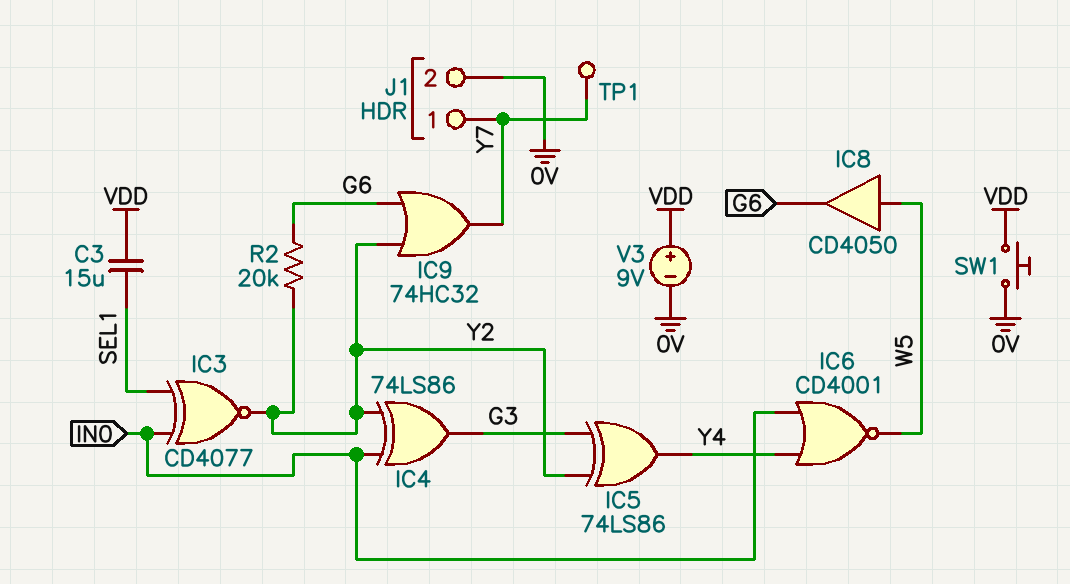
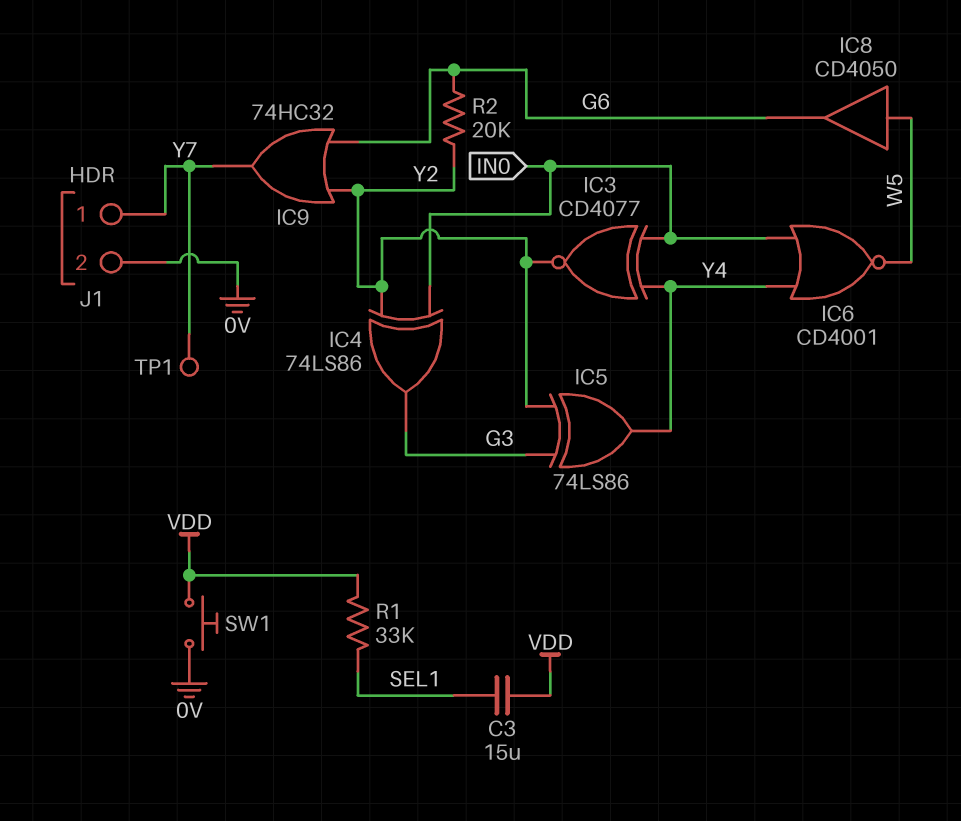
IC3: XNOR CD4077 (in IN0, in SEL1, out Y2) -> XNOR CD4077 (in IN0, in Y4, out Y2)
R1: none -> 33k (SEL1, VDD)
V3: 9V (plus VDD, minus 0V) -> none

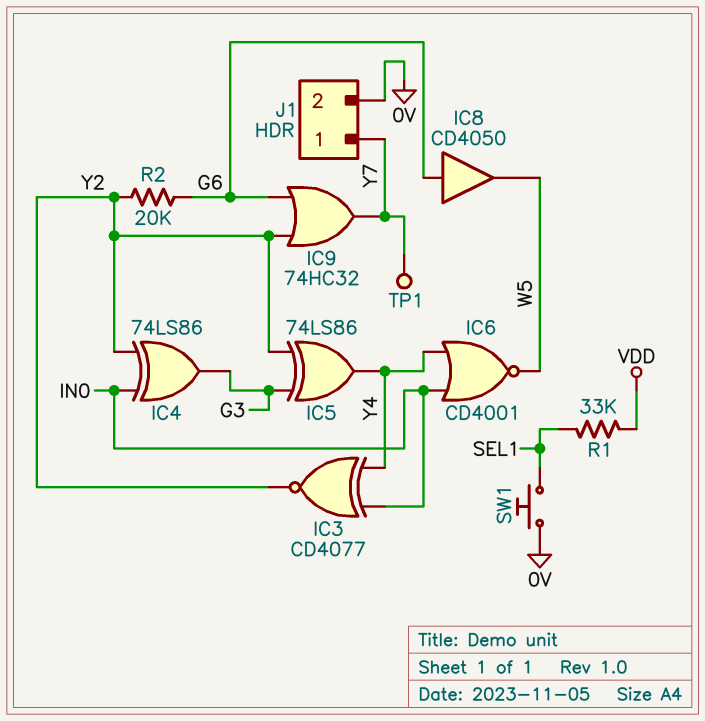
C3: 15uF (SEL1, VDD) -> none
IC8: buffer CD4050 (in W5, out G6) -> buffer CD4050 (in G6, out W5)
SW1: button (0V, VDD) -> button (0V, SEL1)

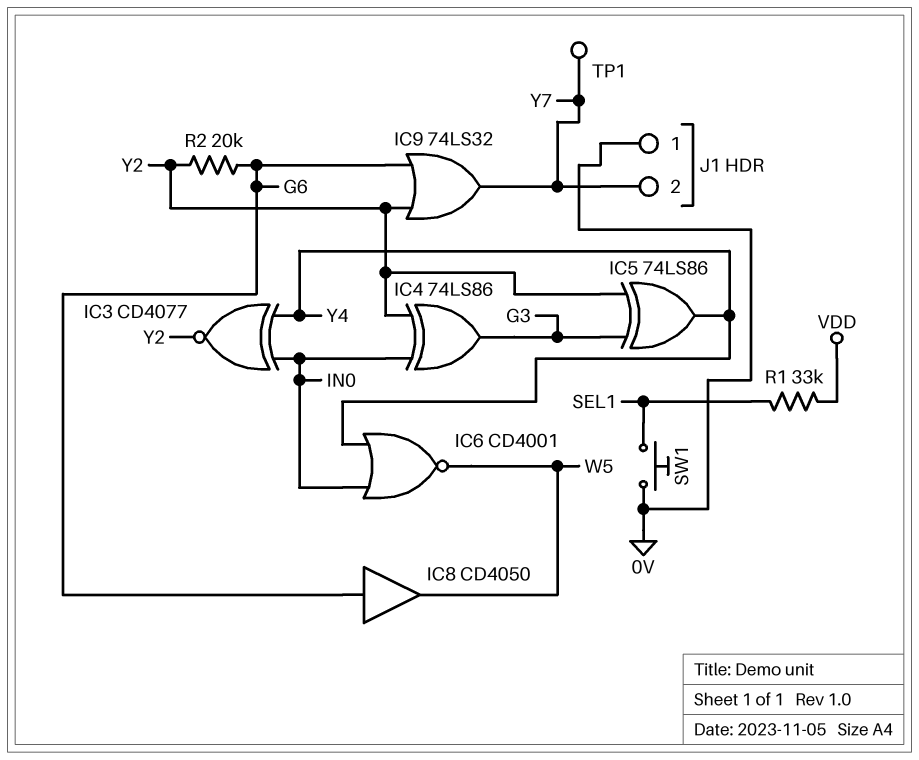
IC9: OR 74HC32 (in G6, in Y2, out Y7) -> OR 74LS32 (in G6, in Y2, out Y7)
J1 pin 1: Y7 -> 0V
J1 pin 2: 0V -> Y7

